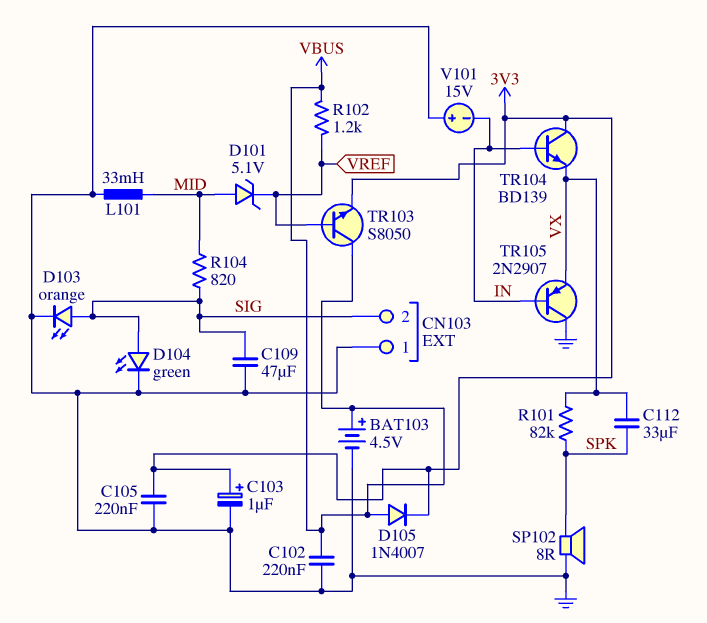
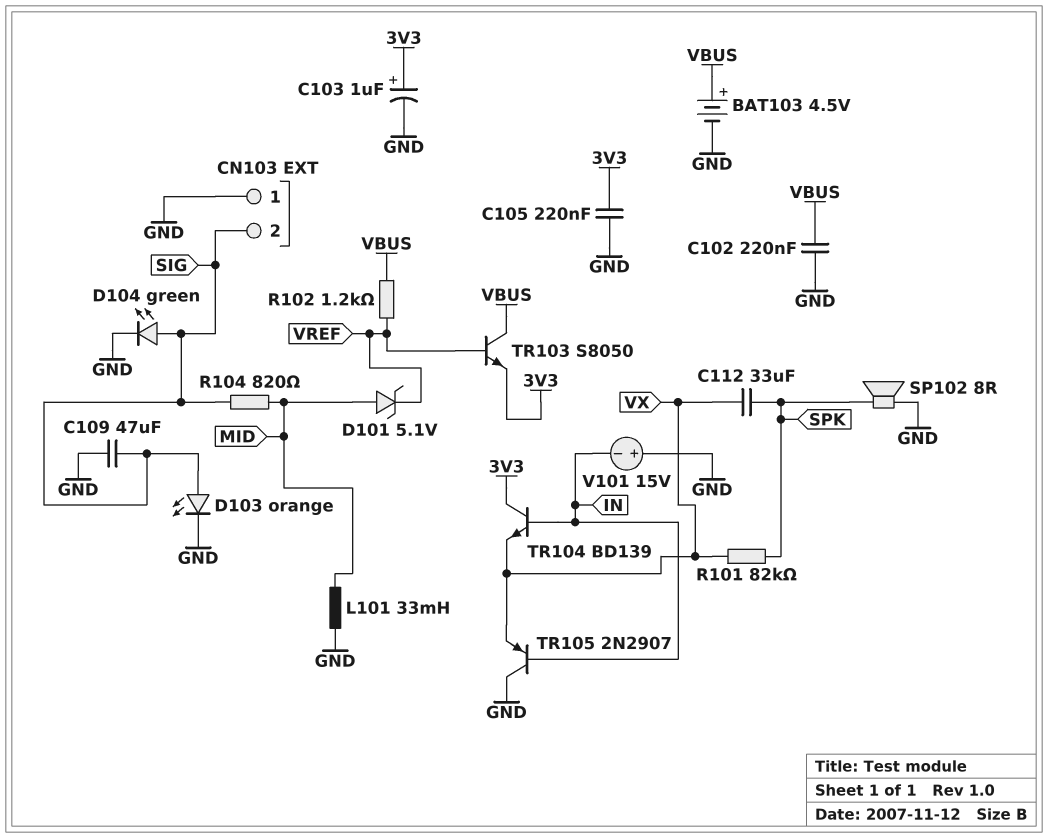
D105: diode 1N4007 (A VBUS, K 3V3) -> none

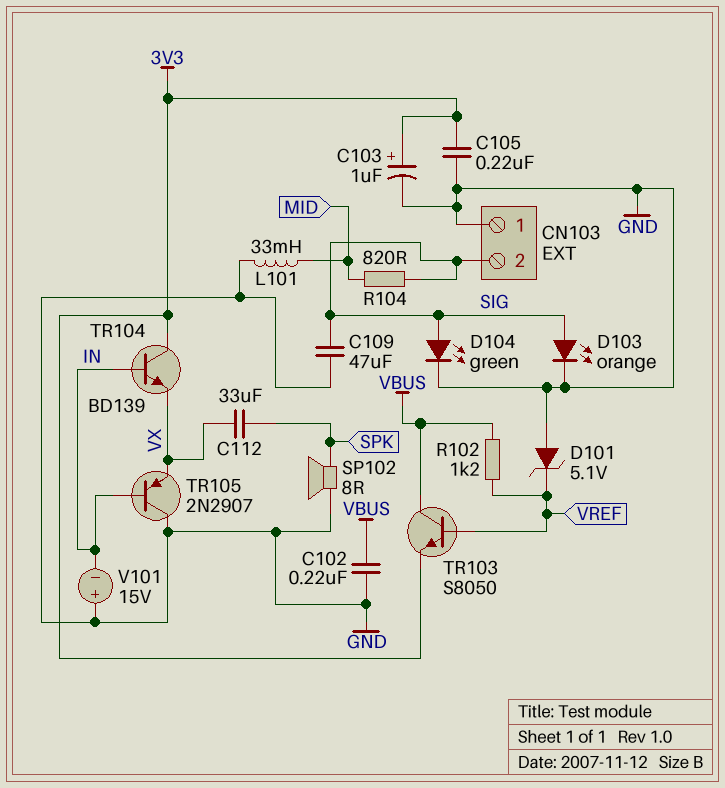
BAT103: 4.5V (plus VBUS, minus GND) -> none
D101: zener 5.1V (A MID, K VREF) -> zener 5.1V (A GND, K VREF)
R101: 82k (SPK, VX) -> none

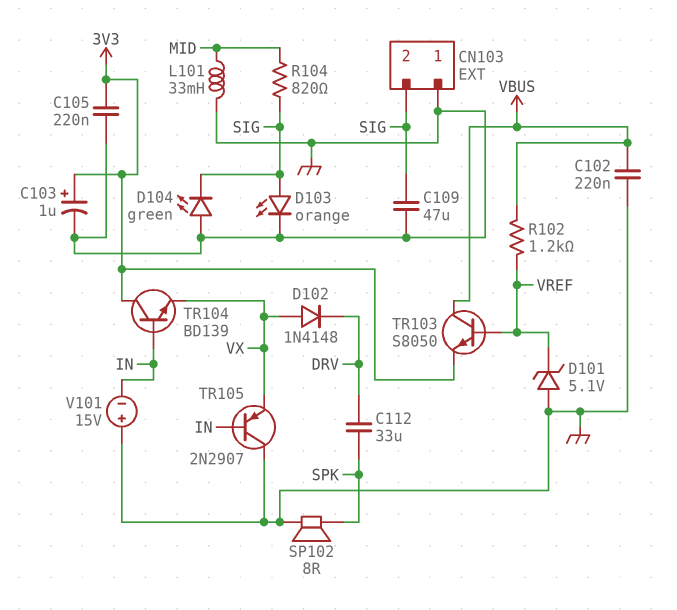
C112: 33uF (SPK, VX) -> 33uF (DRV, SPK)
D102: none -> diode 1N4148 (A VX, K DRV)
D104: LED green (A SIG, K GND) -> LED green (A GND, K SIG)

